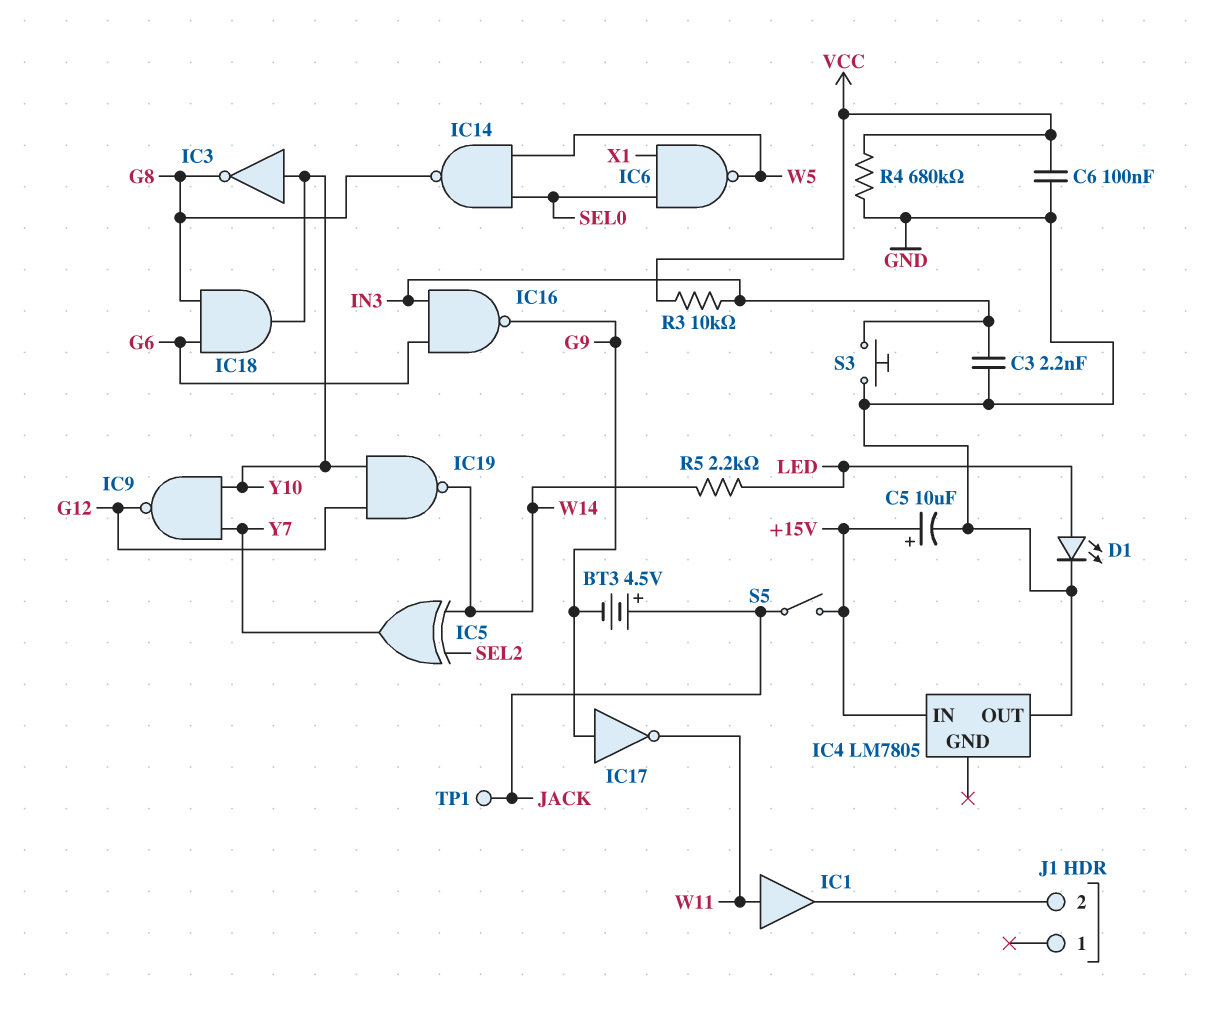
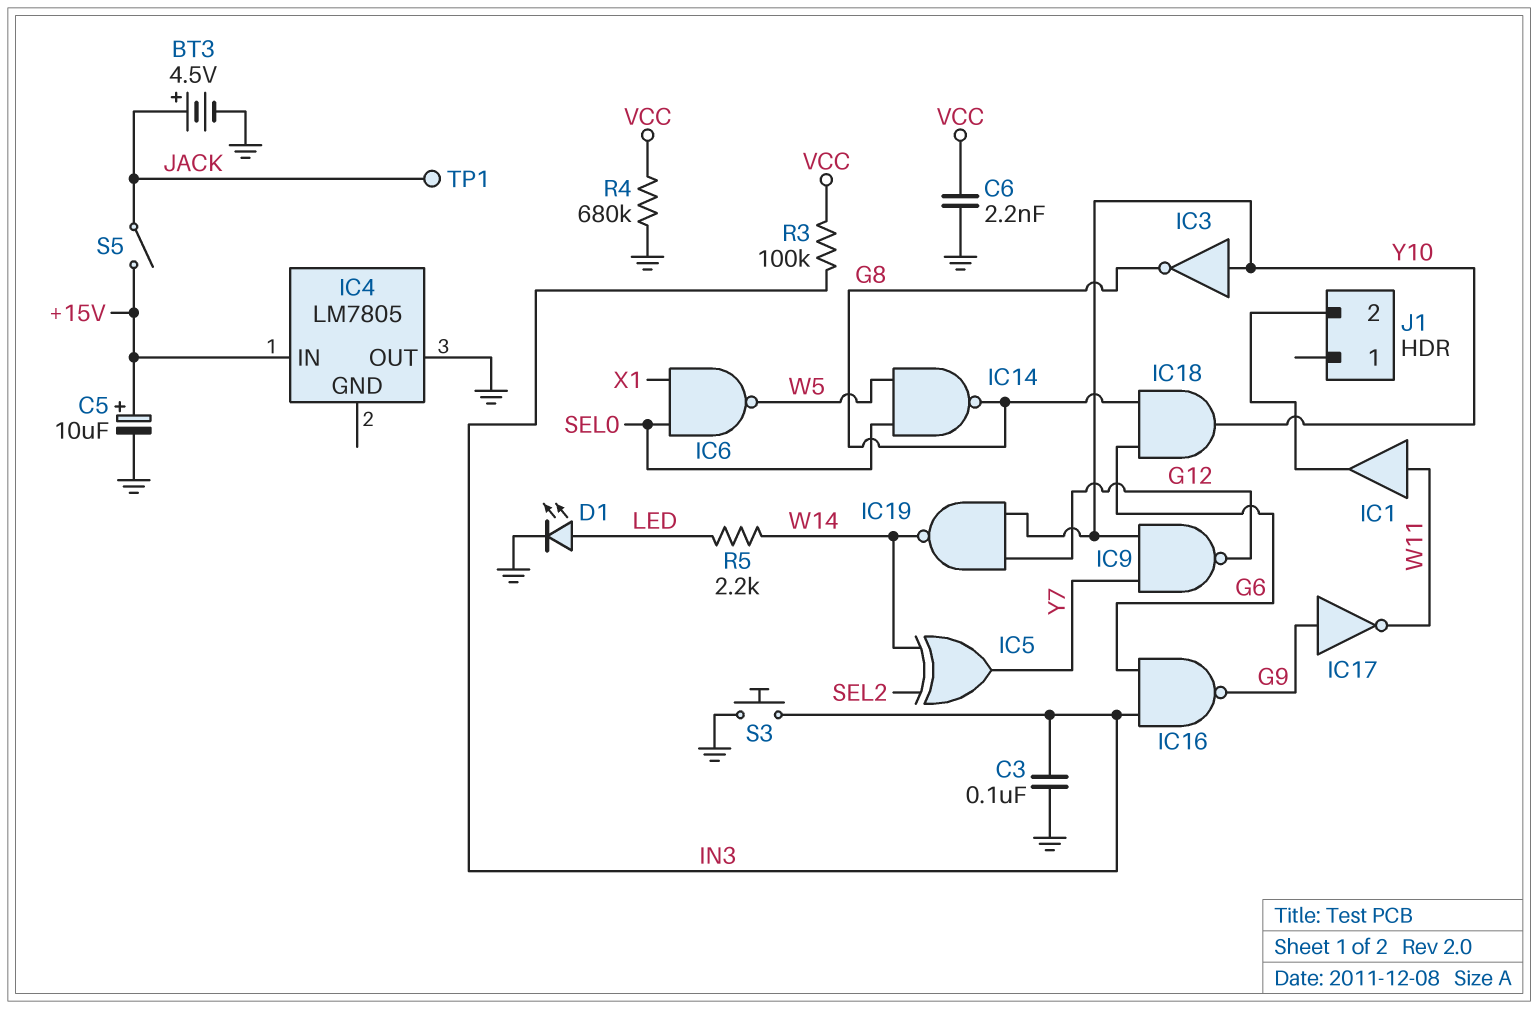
BT3: 4.5V (plus JACK, minus G9) -> 4.5V (plus JACK, minus GND)
C3: 2.2nF (GND, IN3) -> 100nF (GND, IN3)
C6: 100nF (GND, VCC) -> 2.2nF (GND, VCC)
R3: 10k (IN3, VCC) -> 100k (IN3, VCC)

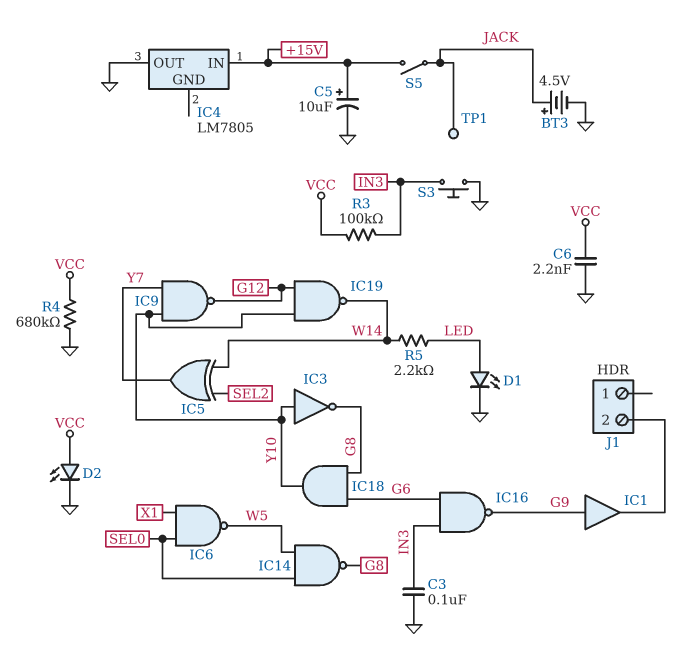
D2: none -> LED (A VCC, K GND)
IC1: buffer (in W11, out J1/2) -> buffer (in G9, out J1/2)
IC17: NOT (in G9, out W11) -> none

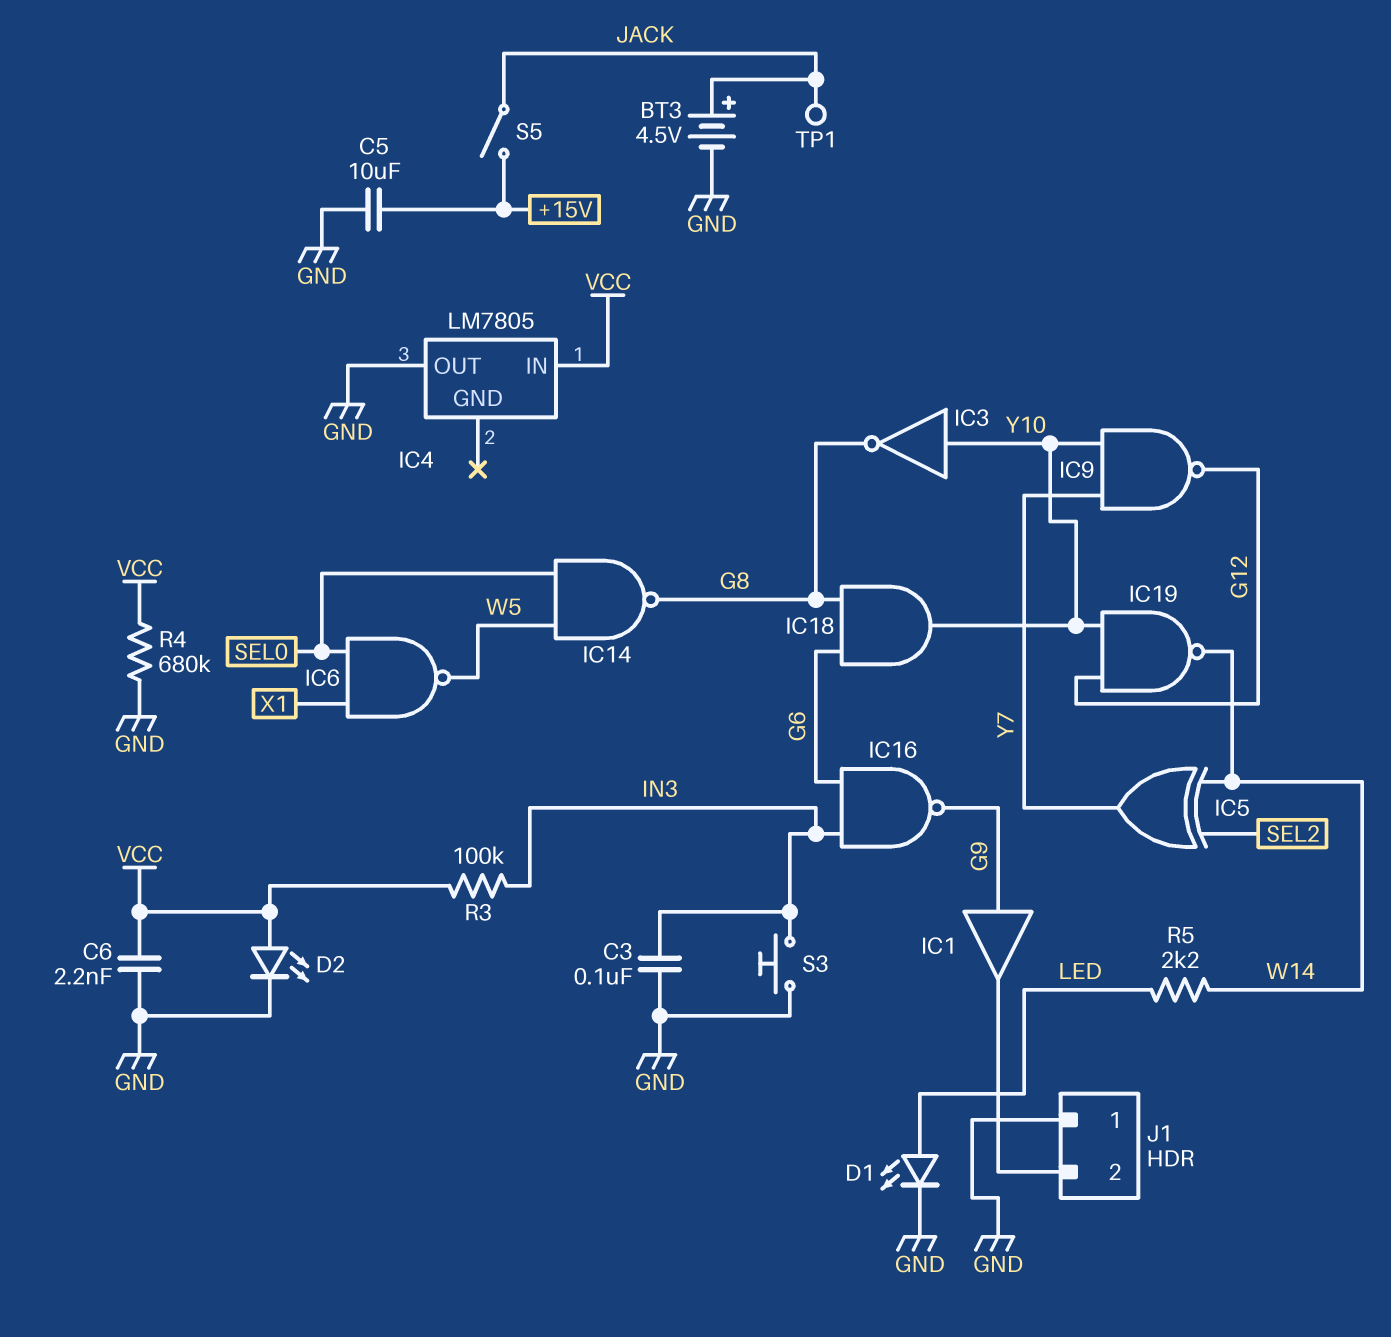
C5: 10uF (plus +15V, minus GND) -> 10uF (+15V, GND)
IC4 pin IN: +15V -> VCC
J1 pin 1: none -> GND

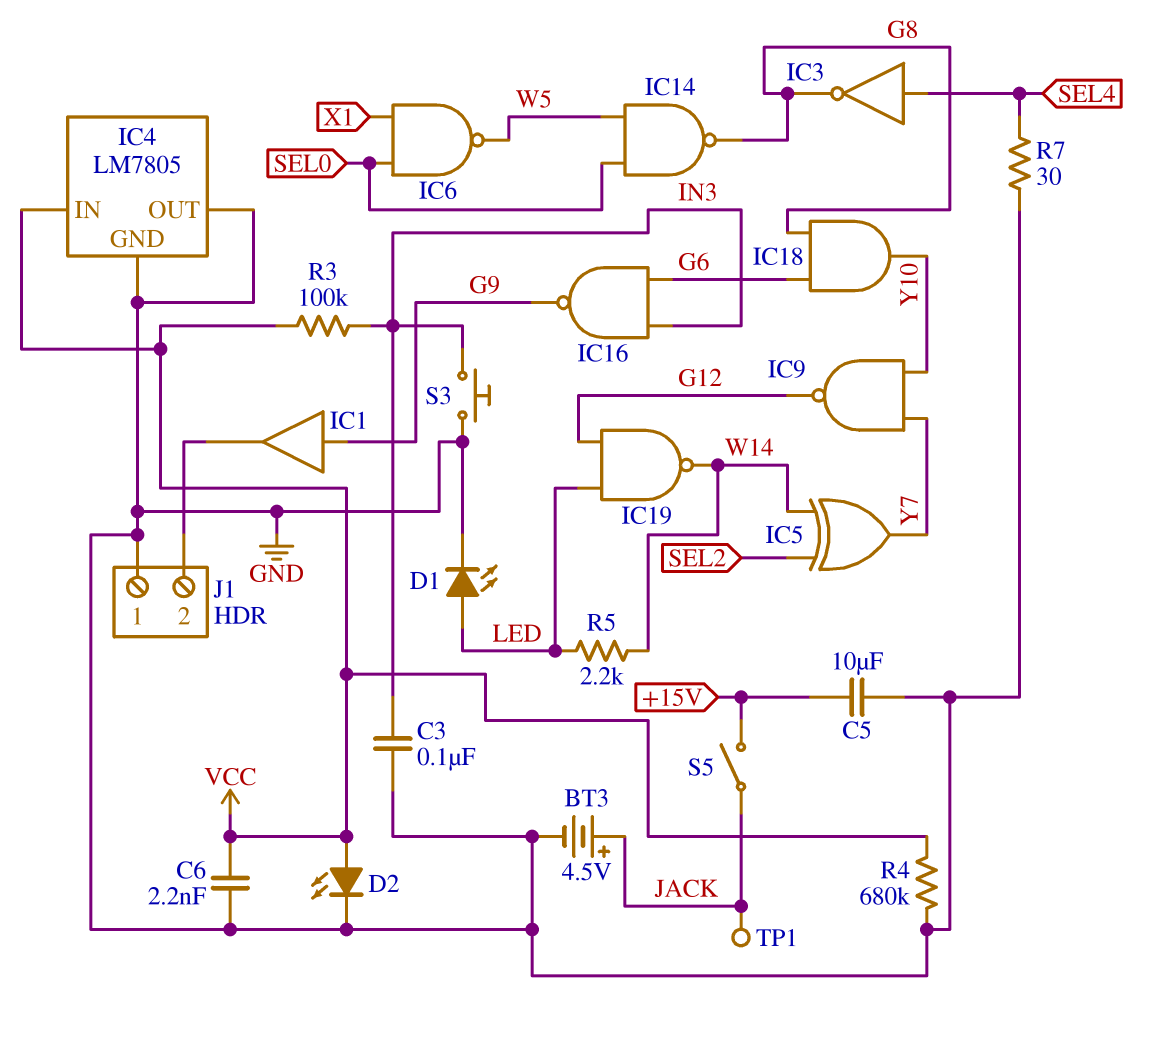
IC3: NOT (in Y10, out G8) -> NOT (in SEL4, out G8)
IC4 pin GND: none -> GND
IC19: NAND (in G12, in Y10, out W14) -> NAND (in G12, in LED, out W14)
R7: none -> 30 (GND, SEL4)

